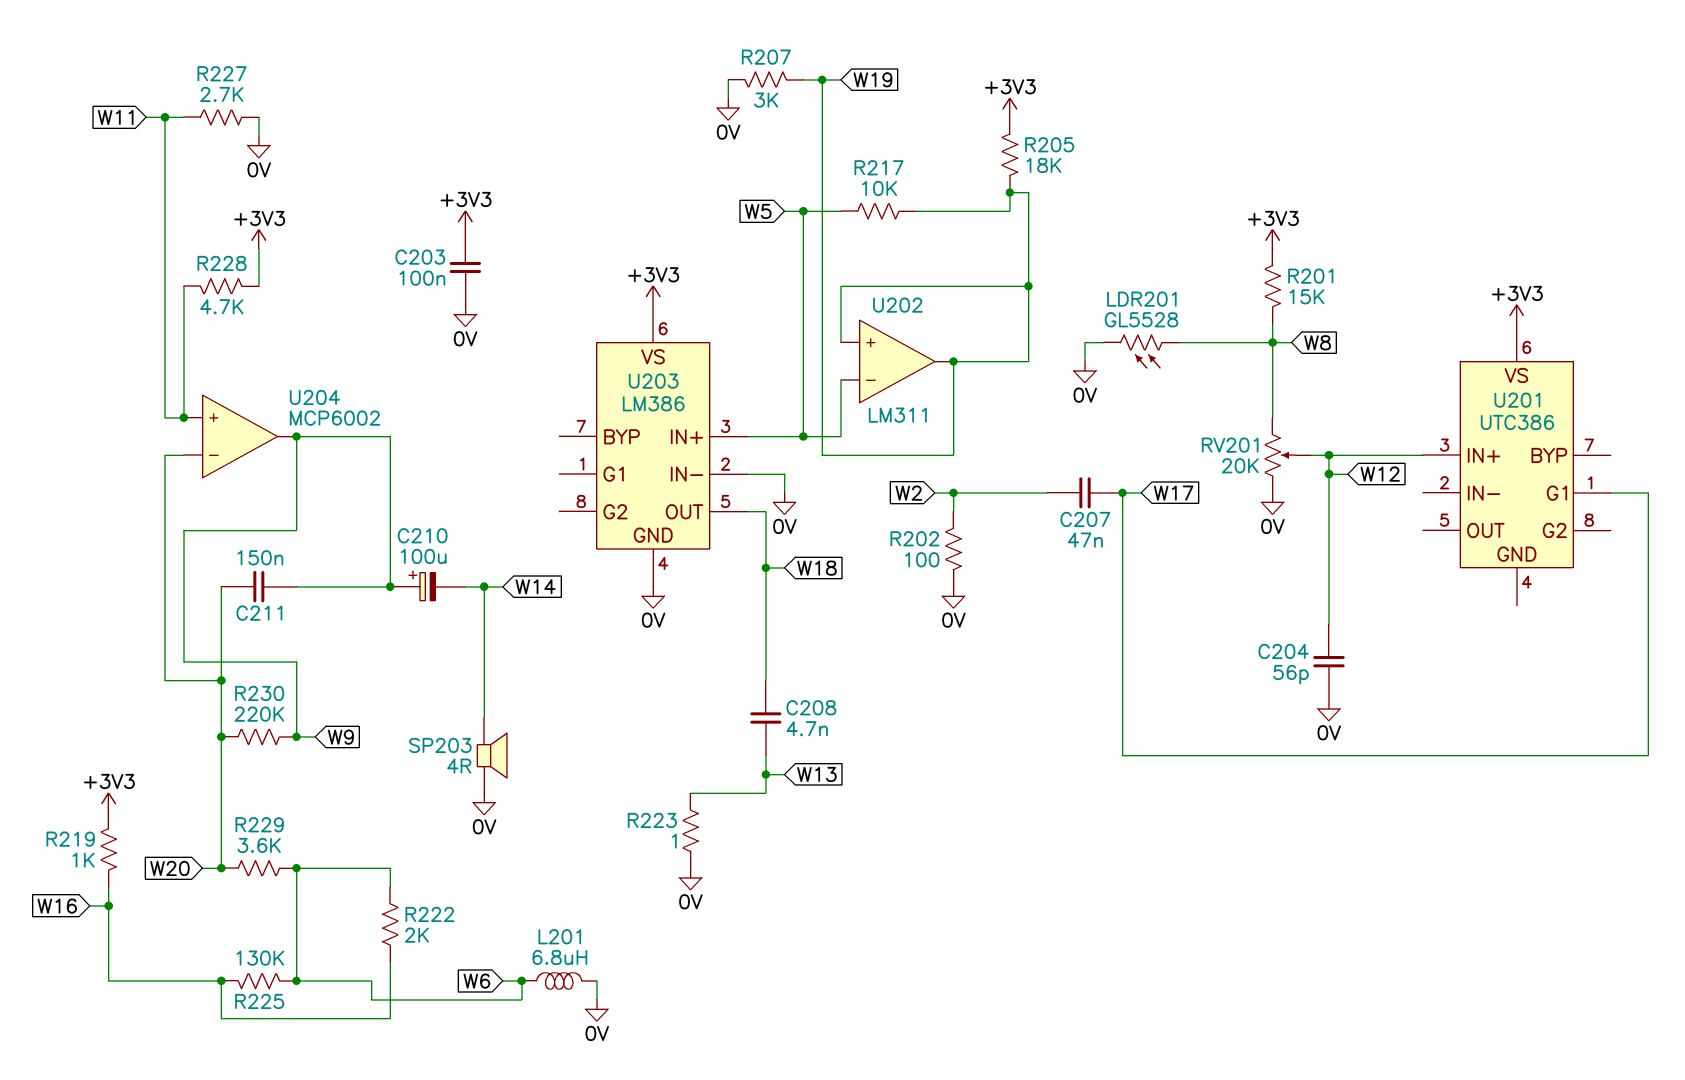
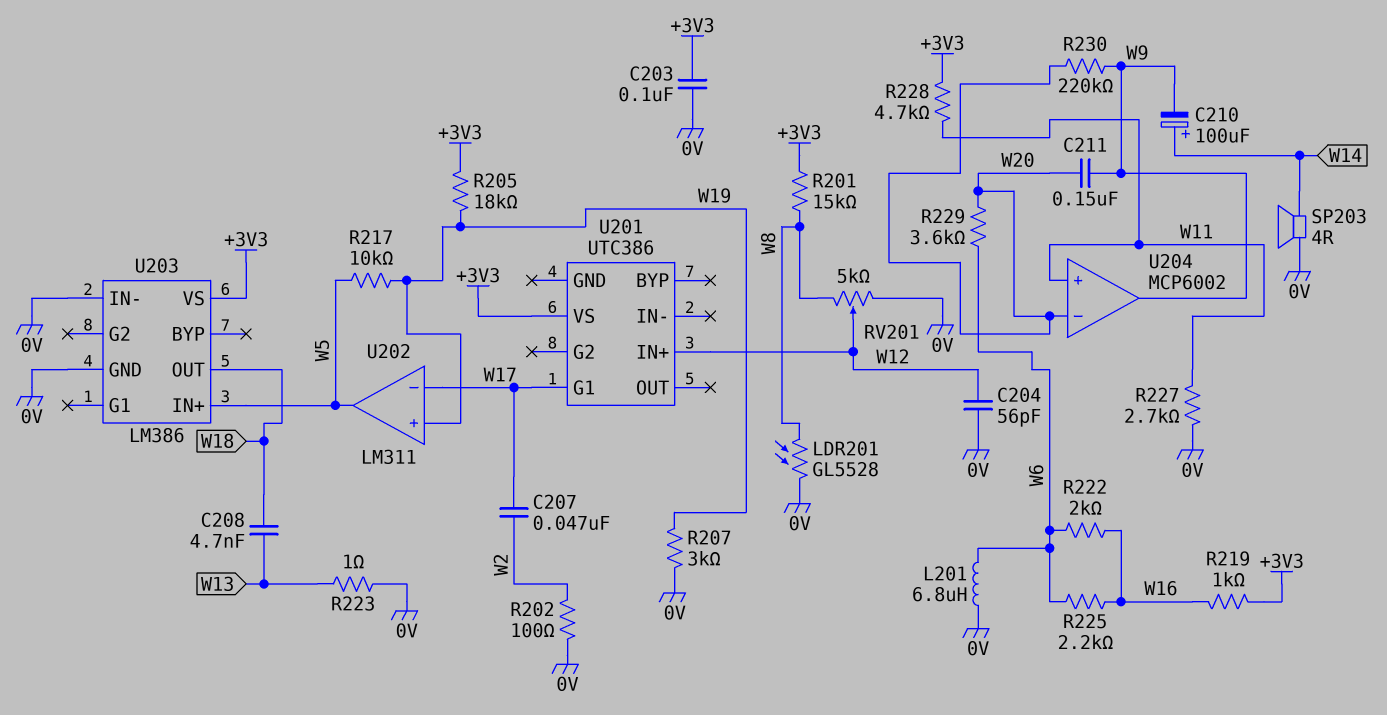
C210: 100uF (plus W9, minus W14) -> 100uF (plus W14, minus W9)
R225: 130k (W6, W16) -> 2.2k (W6, W16)
RV201: 20k (0V, W8, wiper W12) -> 5k (0V, W8, wiper W12)
U202 pin in-: W5 -> W17
U202 pin out: W19 -> W5

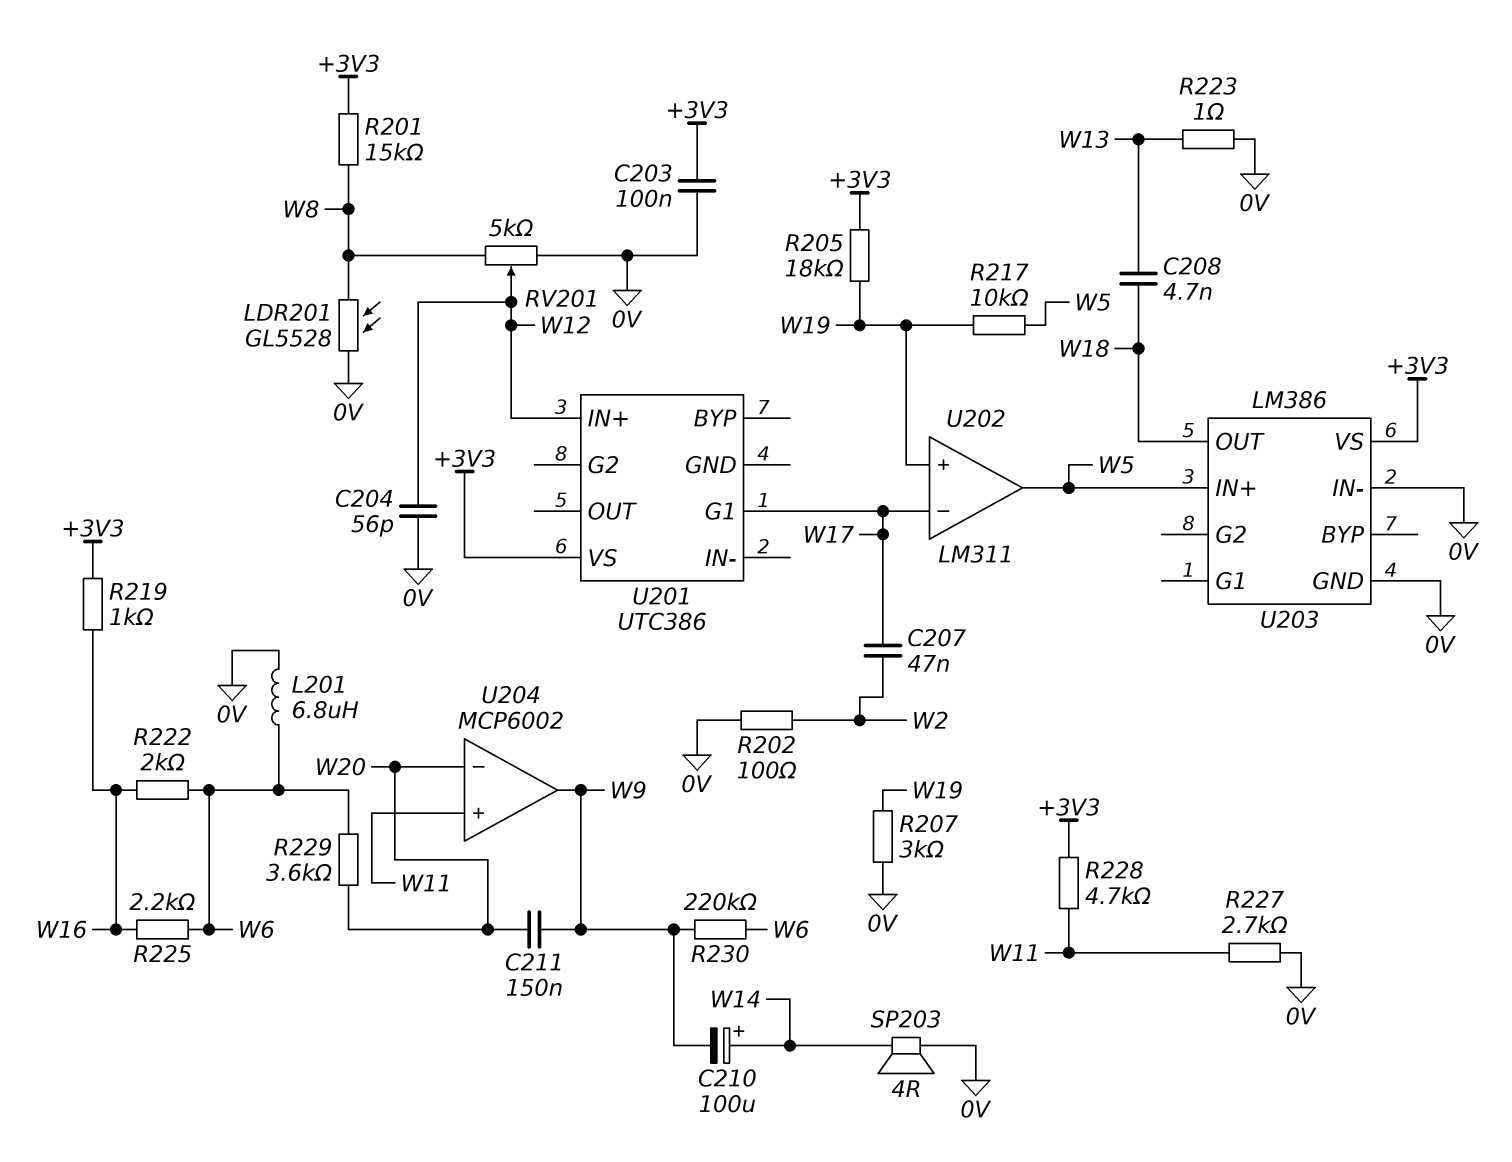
R230: 220k (W9, W20) -> 220k (W6, W9)

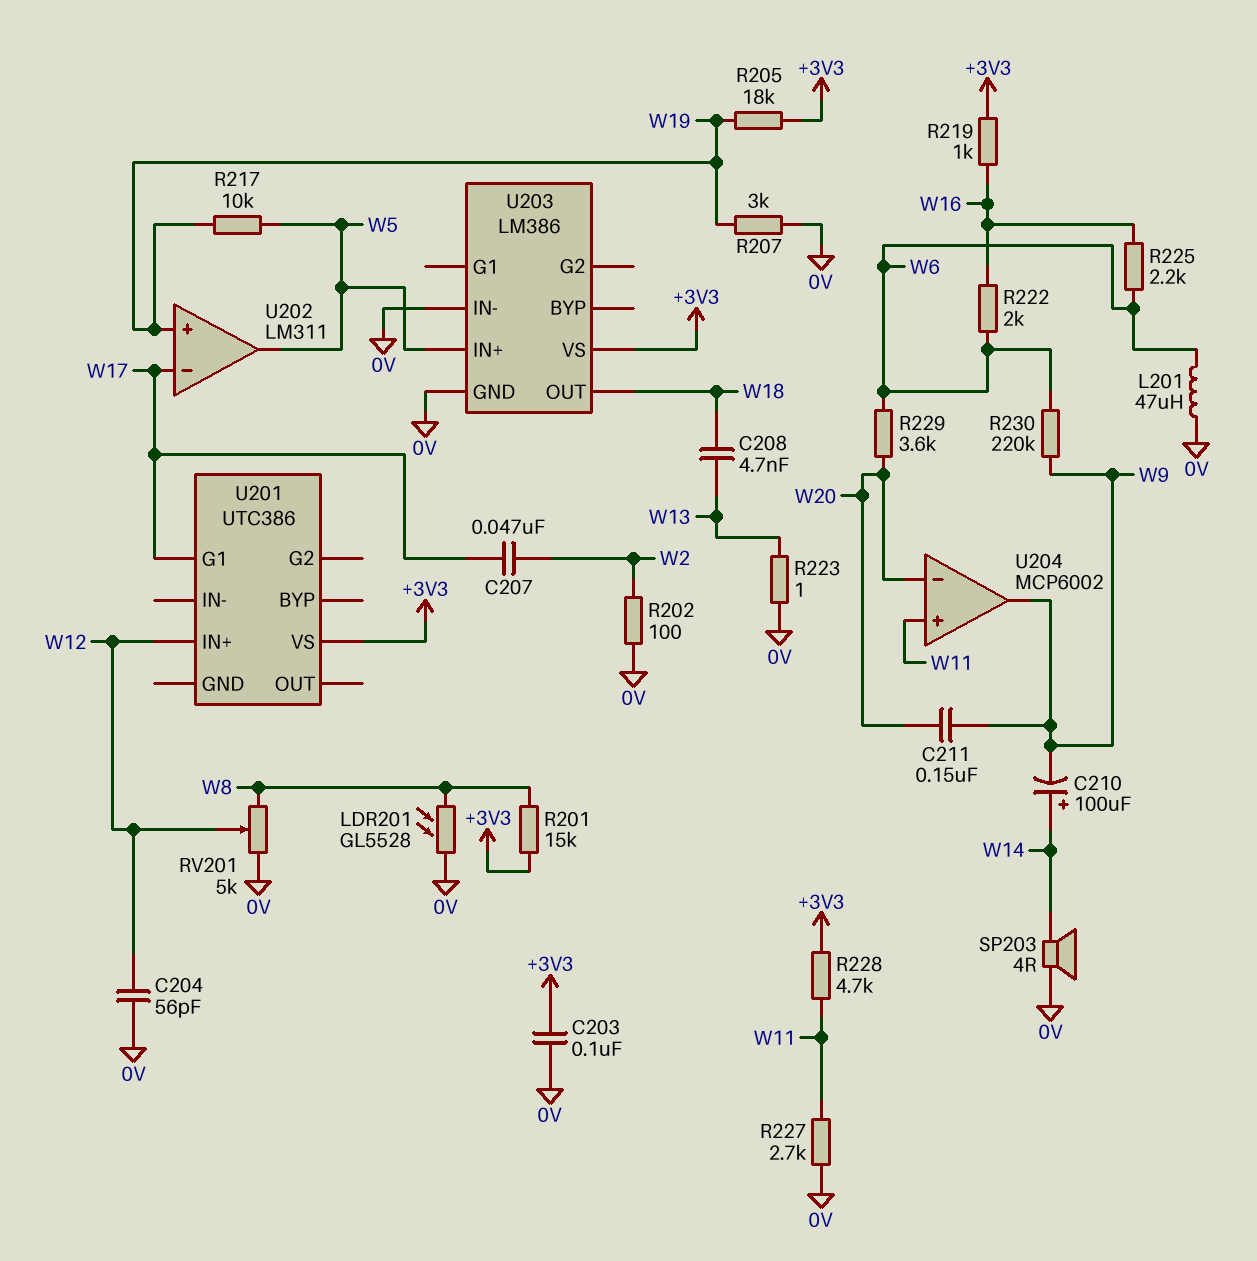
L201: 6.8uH (0V, W6) -> 47uH (0V, W6)

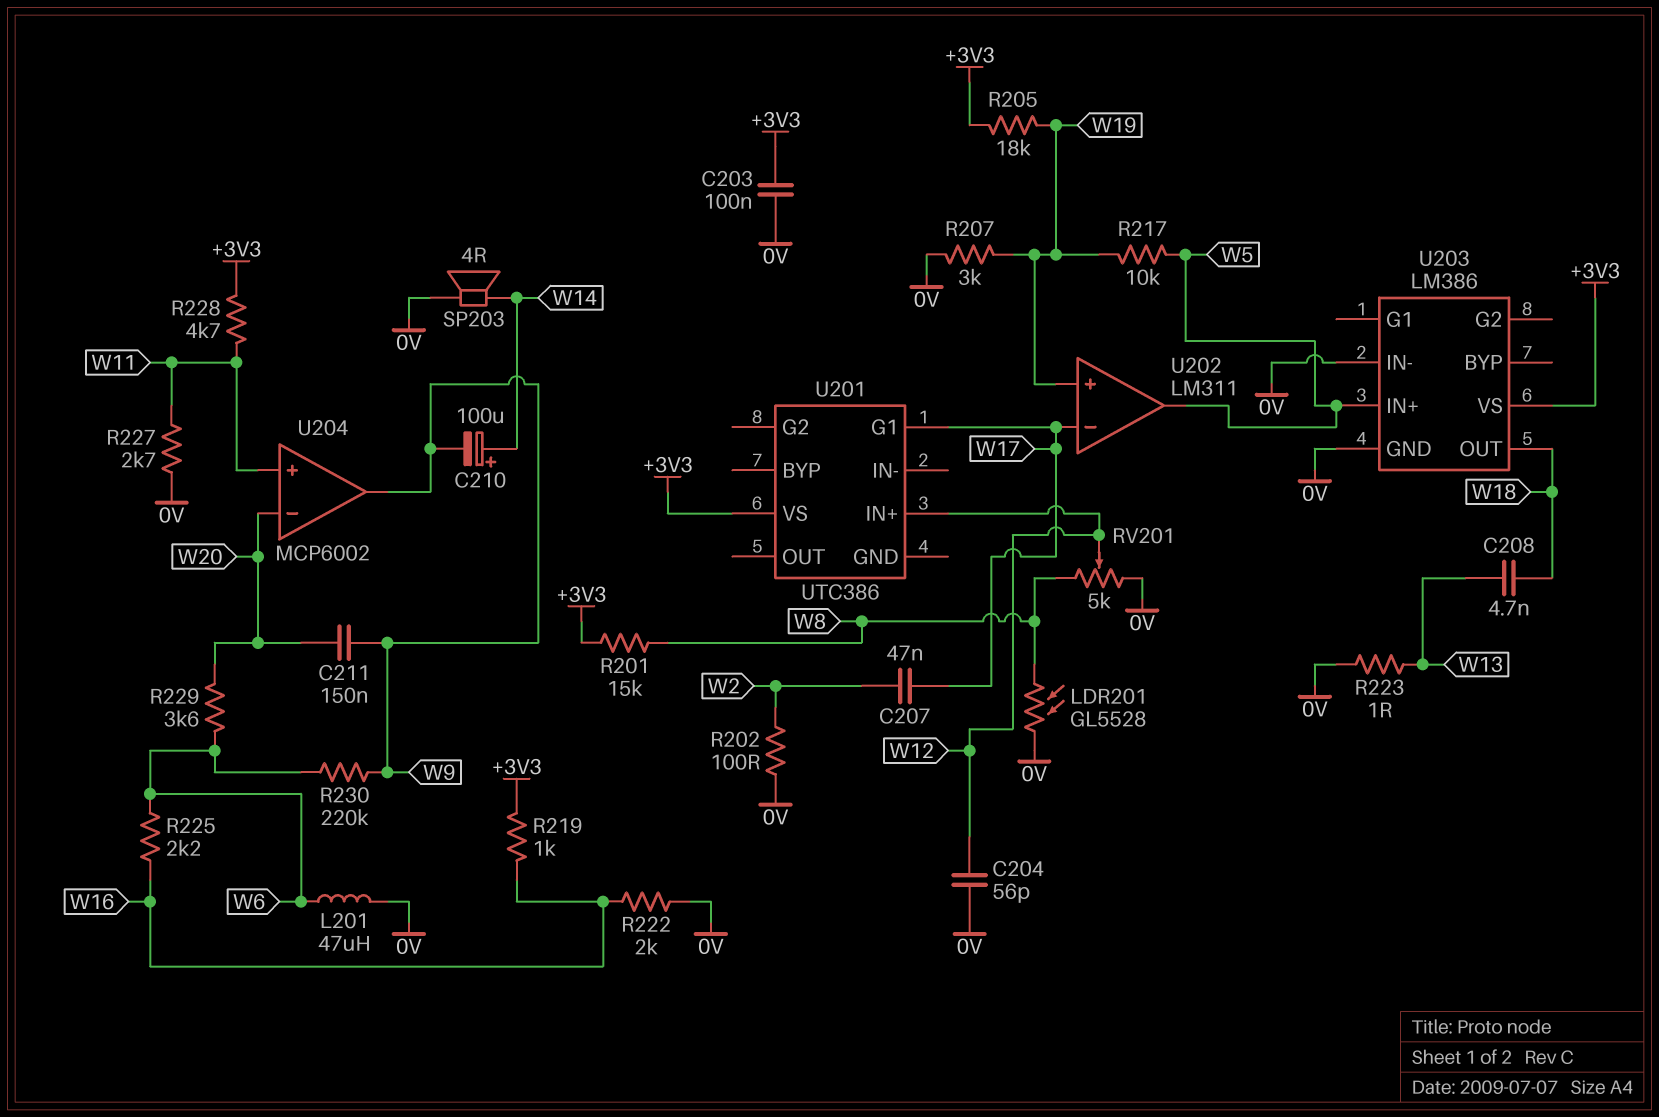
R222: 2k (W6, W16) -> 2k (0V, W16)

